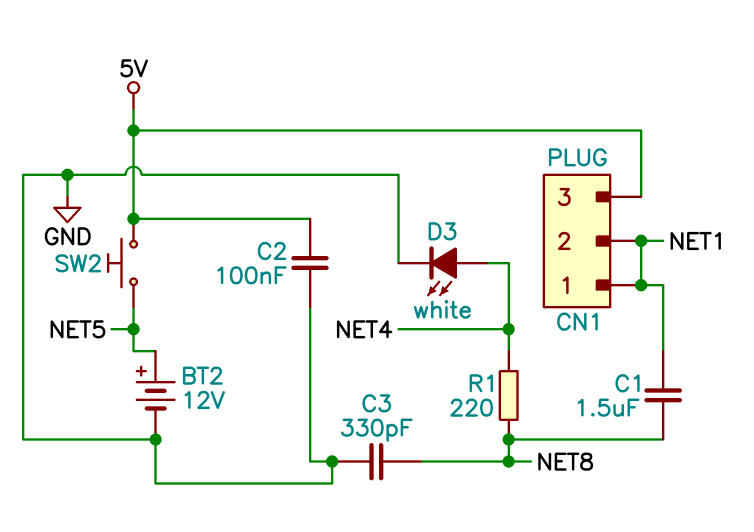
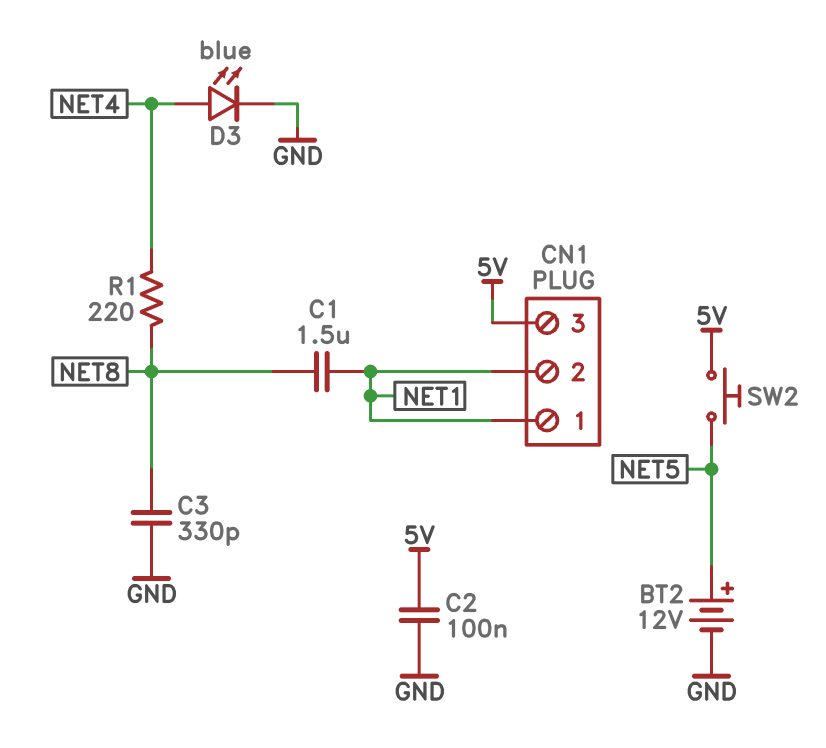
D3: LED white (A NET4, K GND) -> LED blue (A NET4, K GND)

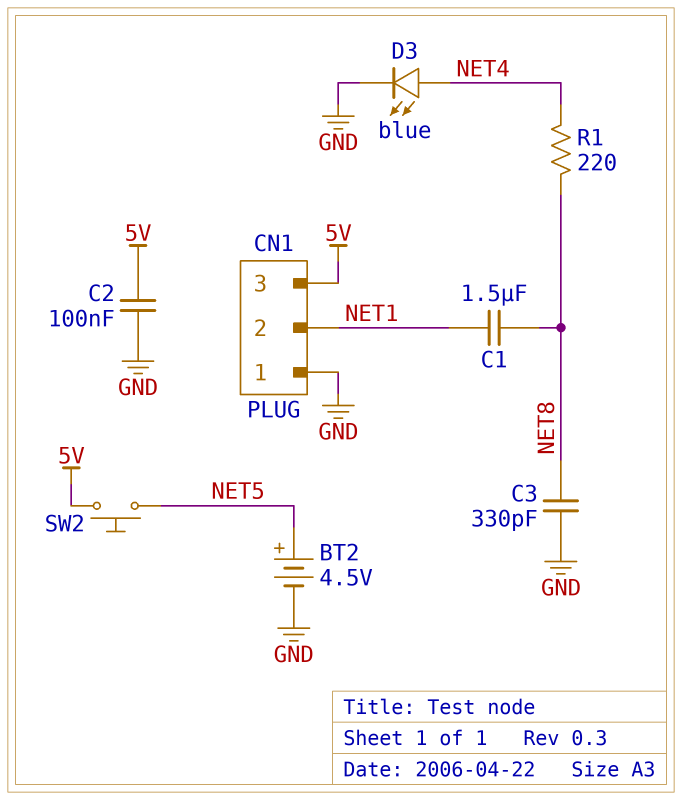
BT2: 12V (plus NET5, minus GND) -> 4.5V (plus NET5, minus GND)
CN1 pin 1: NET1 -> GND

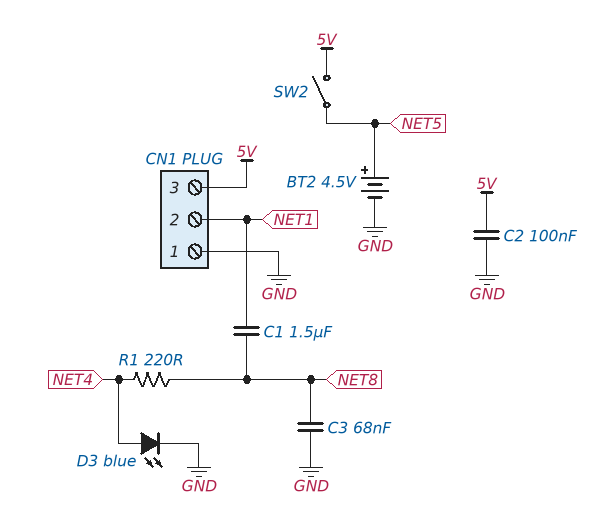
C3: 330pF (GND, NET8) -> 68nF (GND, NET8)
SW2: button (5V, NET5) -> switch (5V, NET5)

